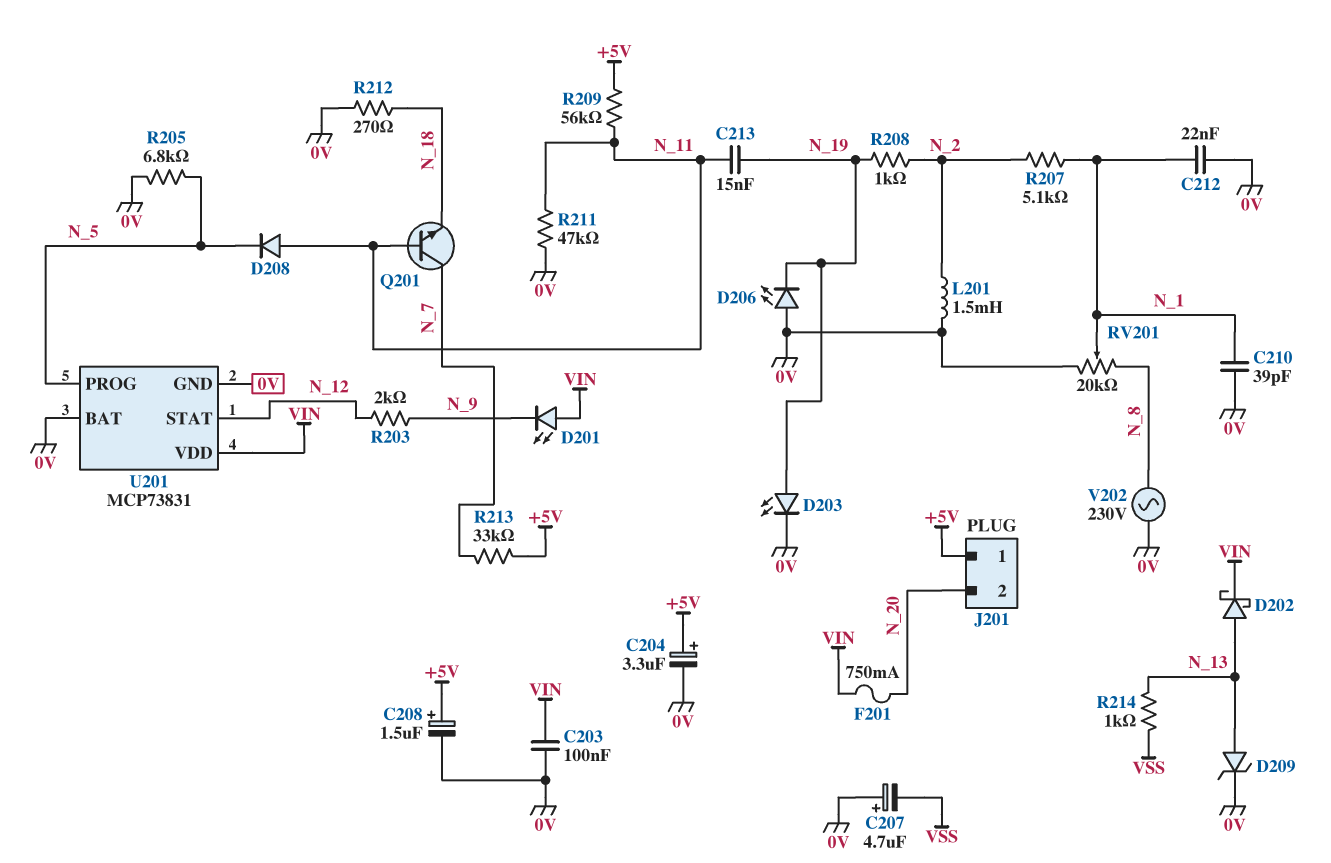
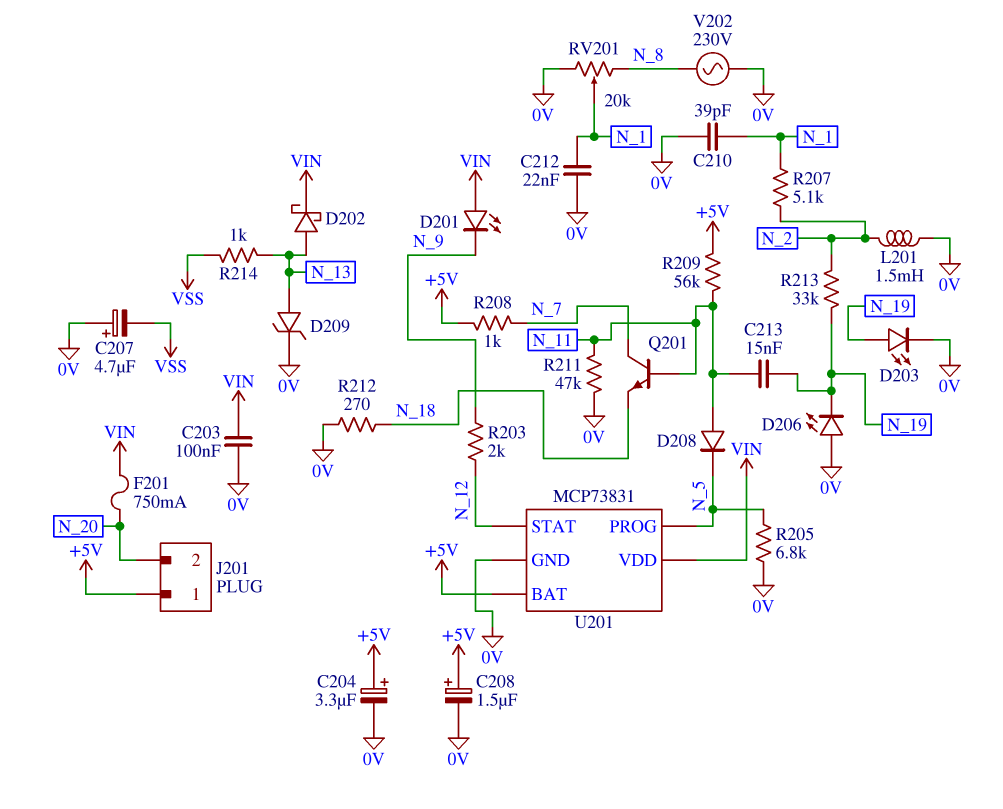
R208: 1k (N_2, N_19) -> 1k (+5V, N_7)
R213: 33k (+5V, N_7) -> 33k (N_2, N_19)
U201 pin BAT: 0V -> +5V

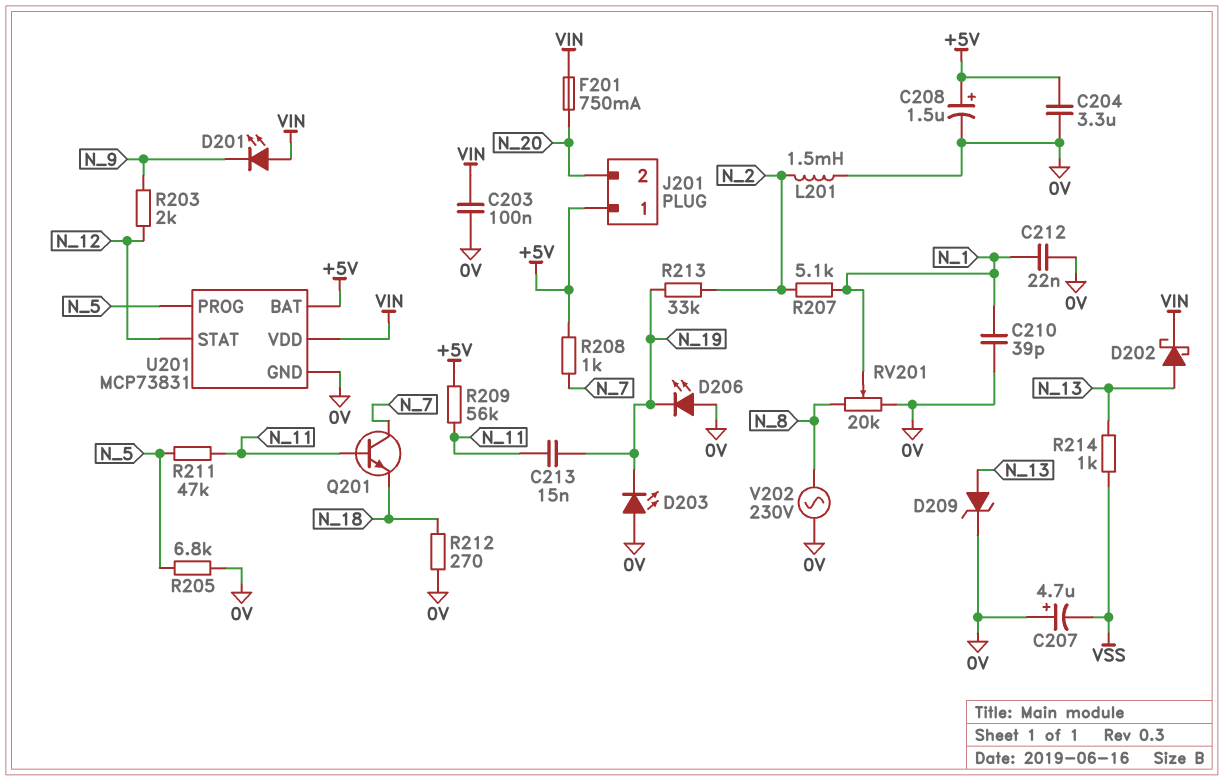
C204: 3.3uF (plus +5V, minus 0V) -> 3.3uF (+5V, 0V)
D203: LED (A N_19, K 0V) -> LED (A 0V, K N_19)
D208: diode (A N_11, K N_5) -> none
R211: 47k (0V, N_11) -> 47k (N_5, N_11)

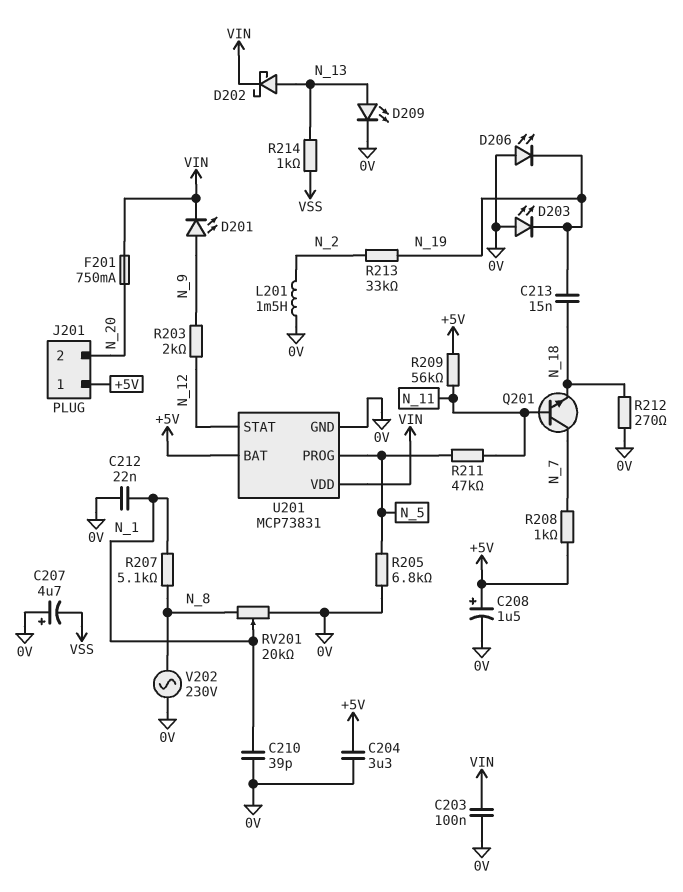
C213: 15nF (N_11, N_19) -> 15nF (N_18, N_19)
D201: LED (A VIN, K N_9) -> LED (A N_9, K VIN)
D209: zener (A N_13, K 0V) -> LED (A N_13, K 0V)
R207: 5.1k (N_1, N_2) -> 5.1k (N_1, N_8)

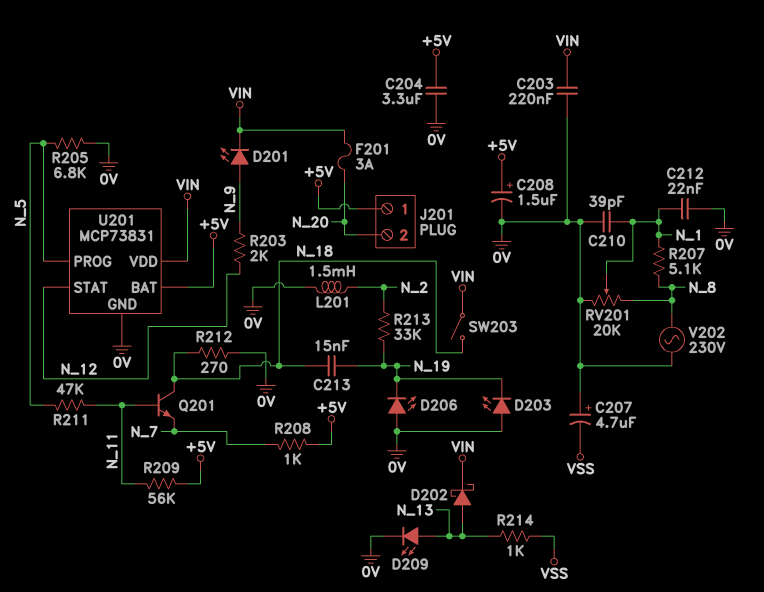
C203: 100nF (0V, VIN) -> 220nF (0V, VIN)
F201: 750mA (N_20, VIN) -> 3A (N_20, VIN)
Q201: NPN (B N_11, C N_7, E N_18) -> NPN (B N_11, C N_18, E N_7)
SW203: none -> switch (N_18, VIN)

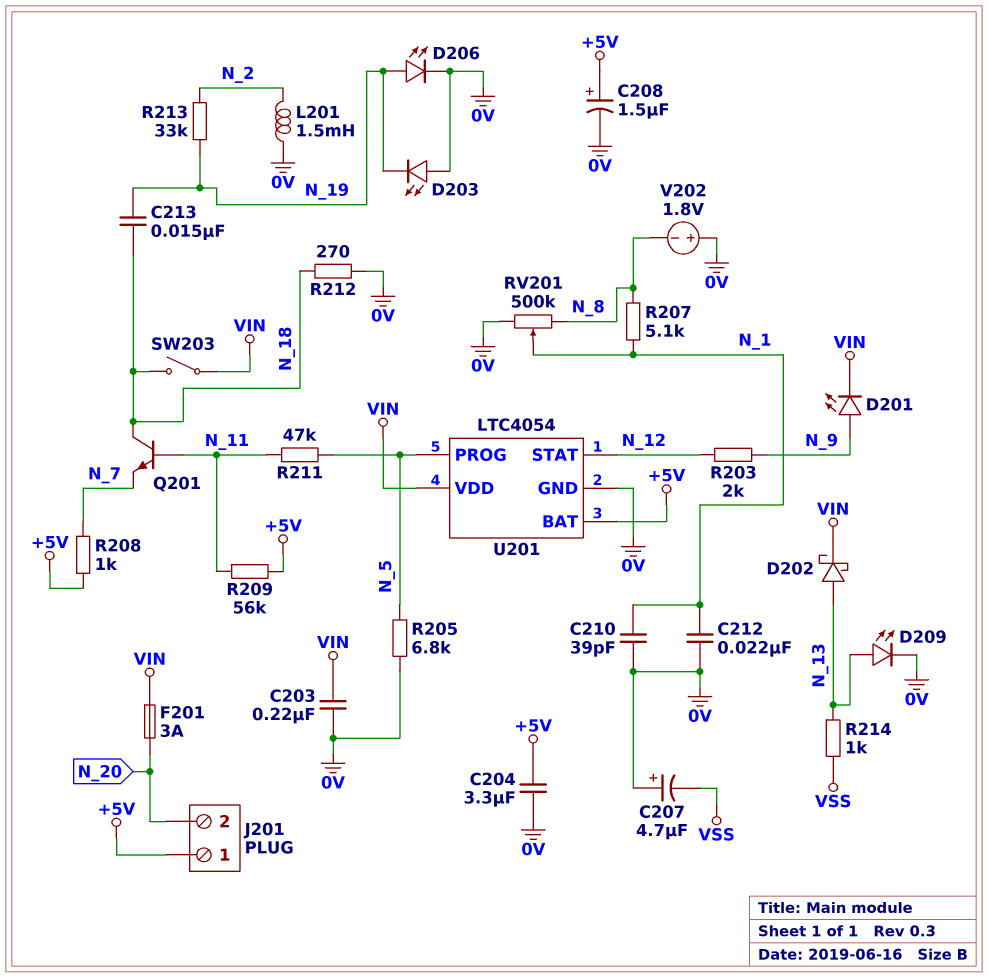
D206: LED (A 0V, K N_19) -> LED (A N_19, K 0V)
RV201: 20k (0V, N_8, wiper N_1) -> 500k (0V, N_8, wiper N_1)
U201: MCP73831 -> LTC4054
V202: AC 230V (0V, N_8) -> 1.8V (plus 0V, minus N_8)

